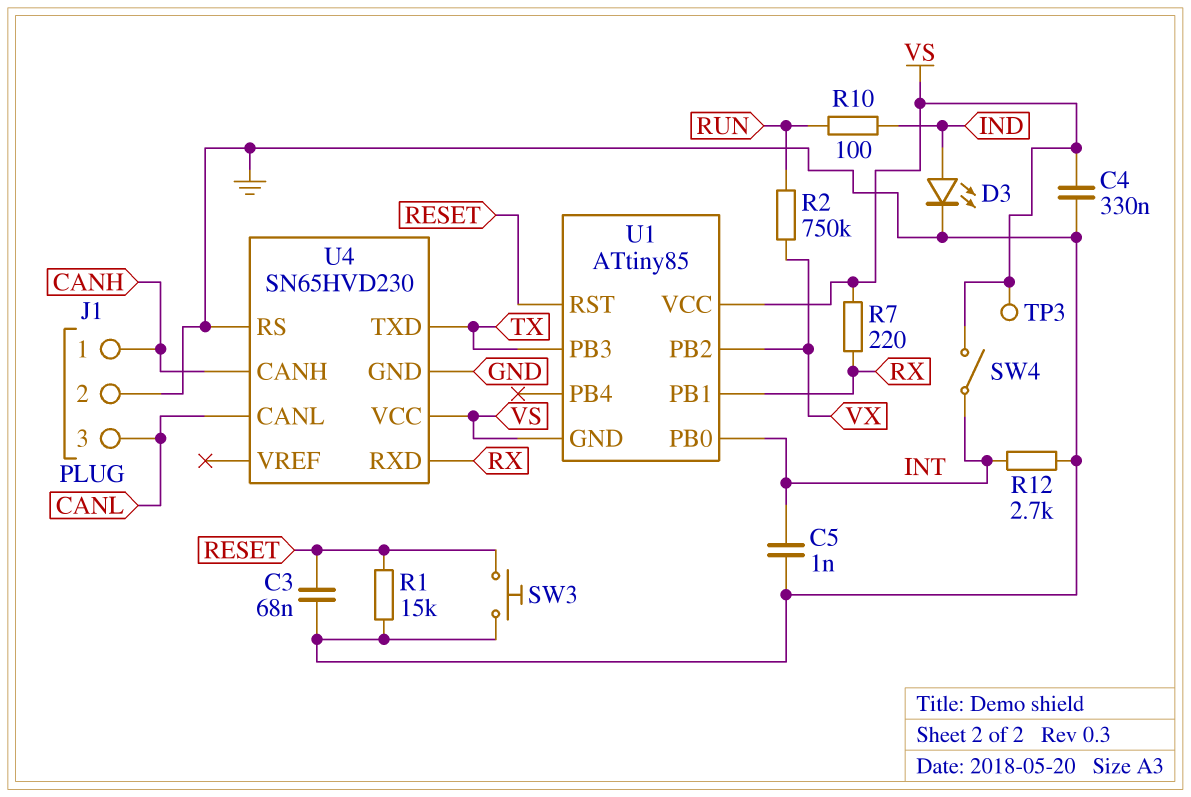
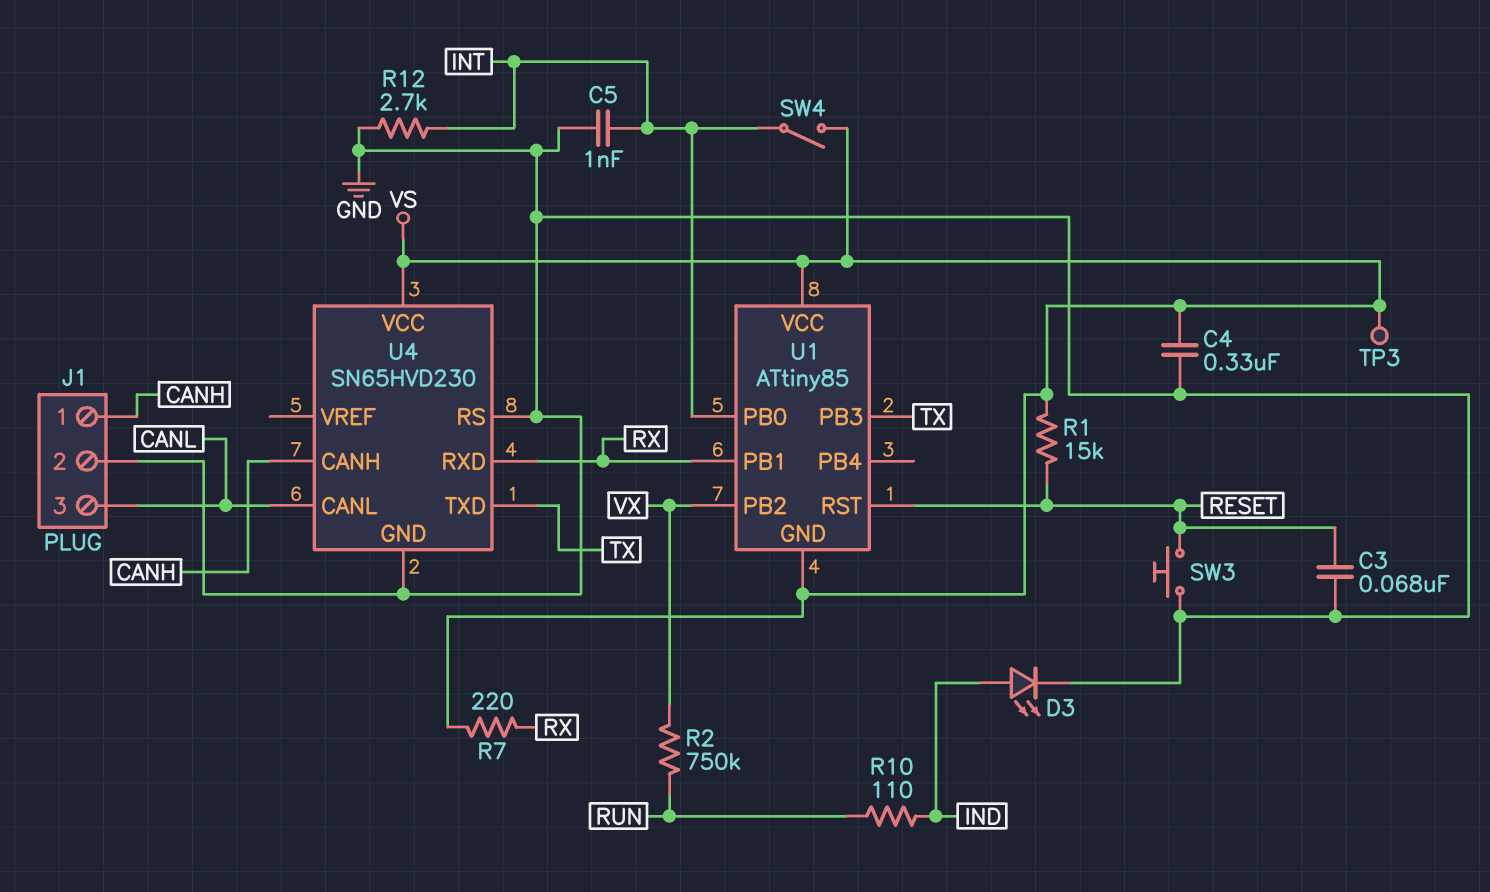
R1: 15k (GND, RESET) -> 15k (RESET, VS)
R10: 100 (IND, RUN) -> 110 (IND, RUN)

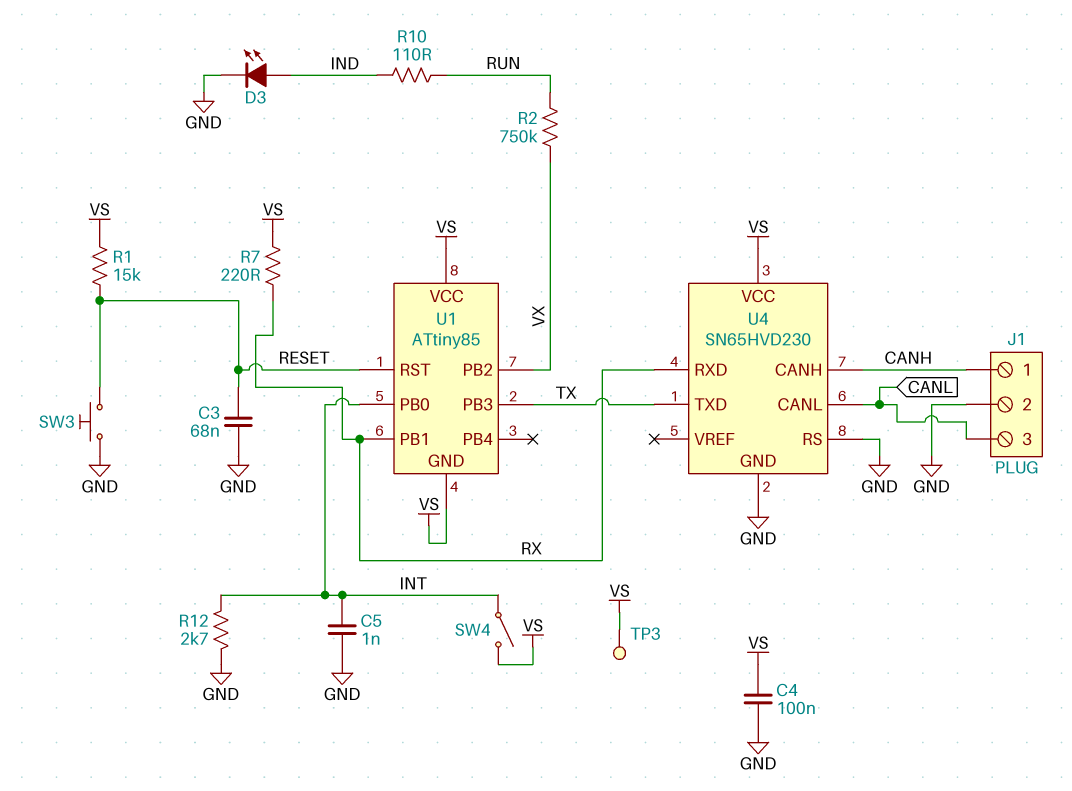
C4: 330nF (GND, VS) -> 100nF (GND, VS)

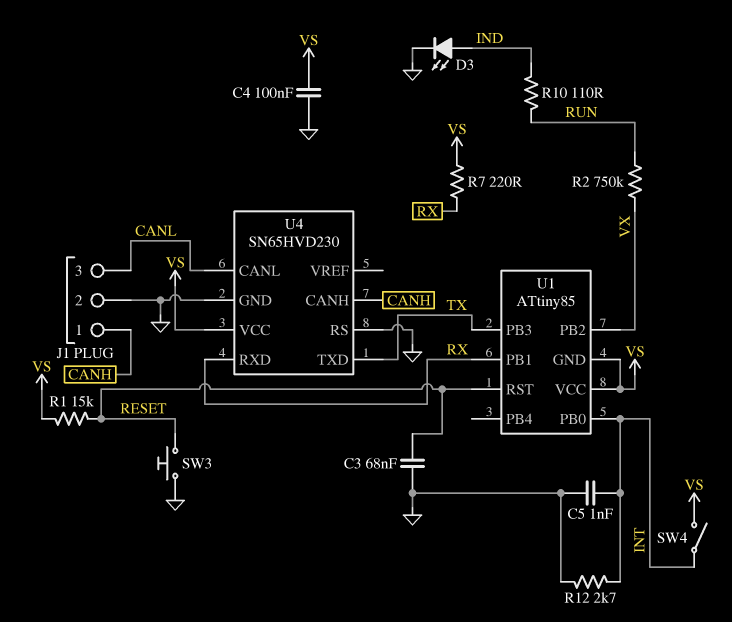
TP3: test point (VS) -> none

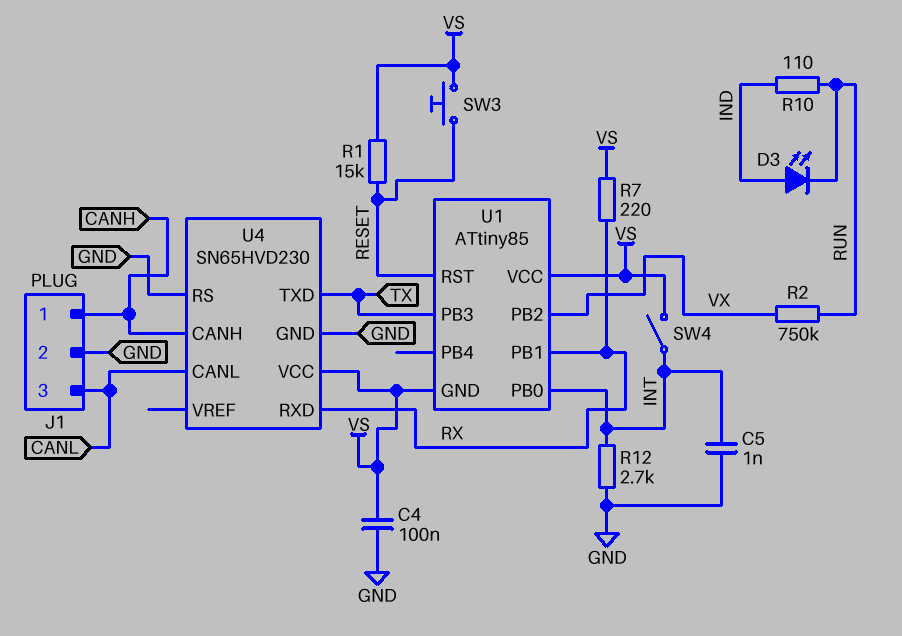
C3: 68nF (GND, RESET) -> none
D3: LED (A IND, K GND) -> LED (A IND, K RUN)
SW3: button (GND, RESET) -> button (RESET, VS)

